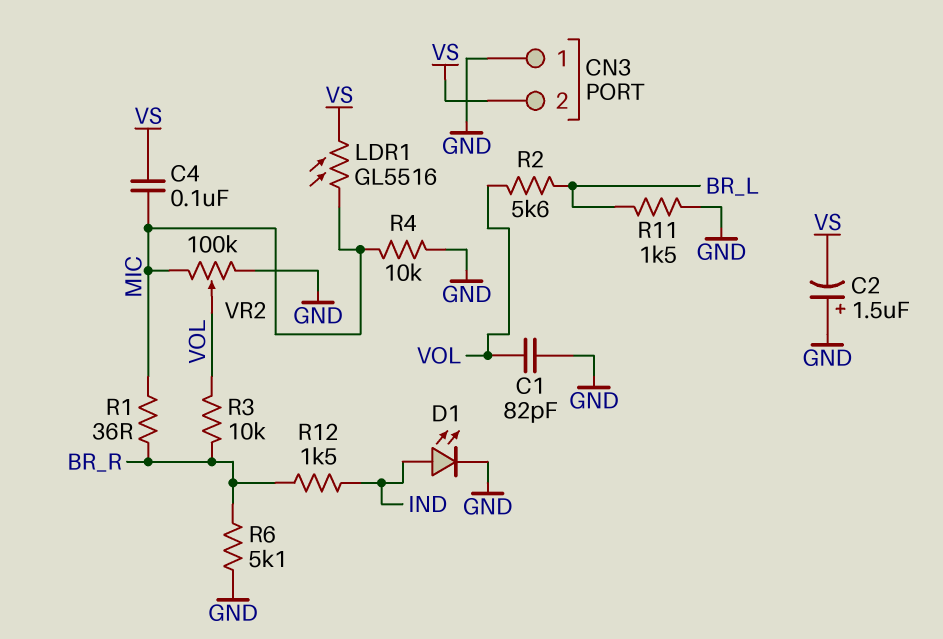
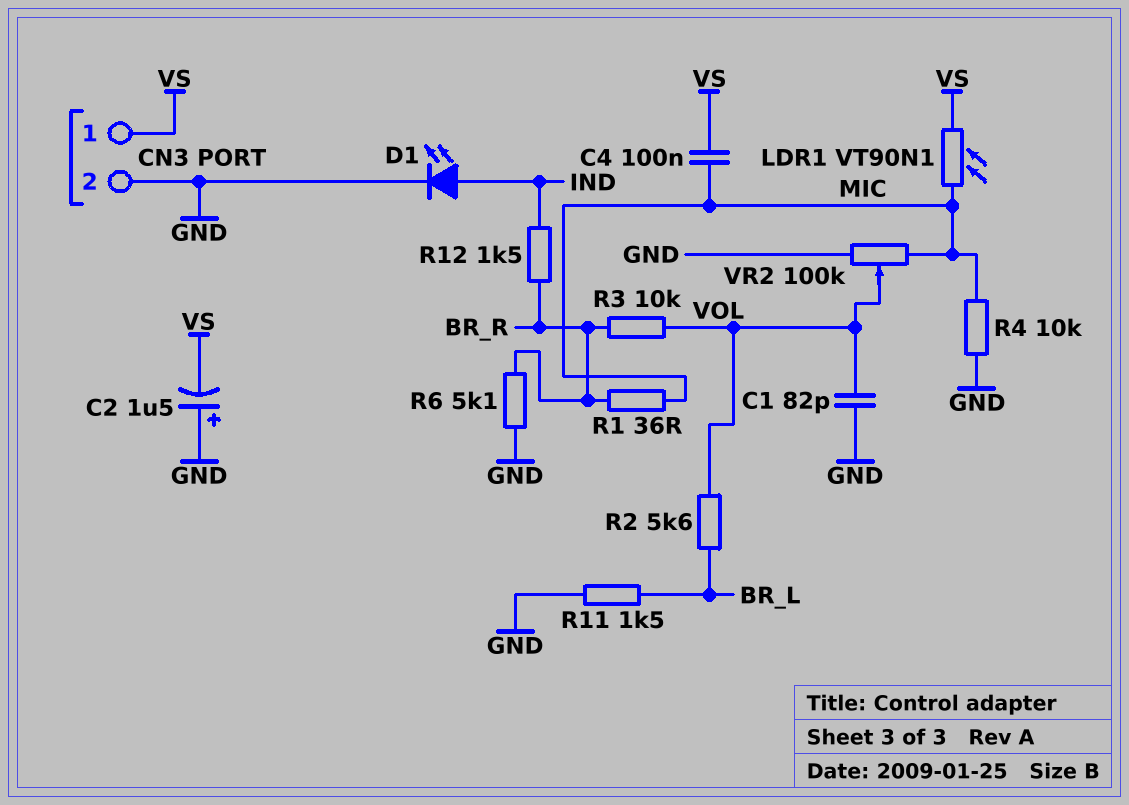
CN3 pin 1: GND -> VS
CN3 pin 2: VS -> GND
LDR1: GL5516 (MIC, VS) -> VT90N1 (MIC, VS)

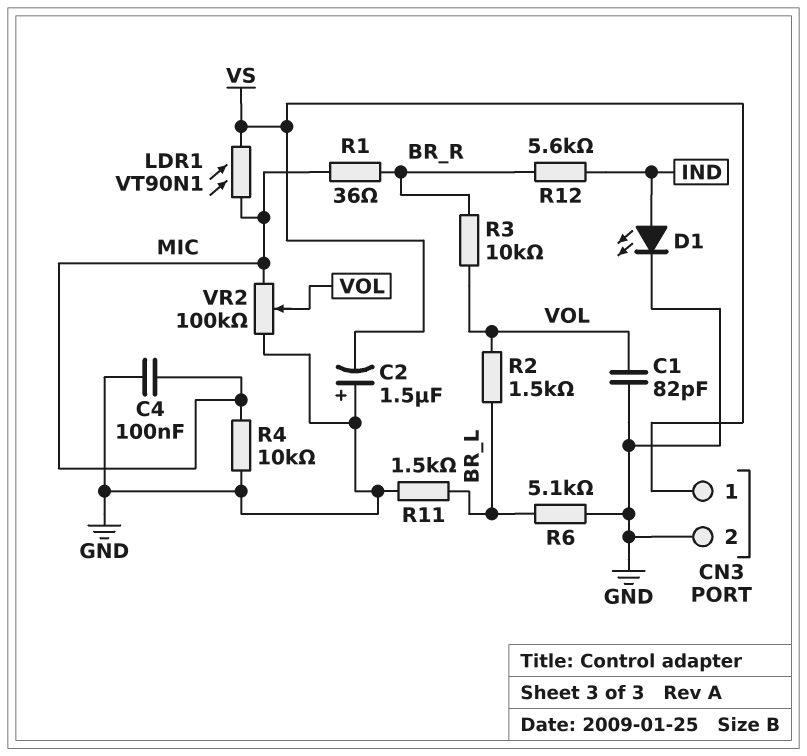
C4: 100nF (MIC, VS) -> 100nF (GND, MIC)
R2: 5.6k (BR_L, VOL) -> 1.5k (BR_L, VOL)
R6: 5.1k (BR_R, GND) -> 5.1k (BR_L, GND)
R12: 1.5k (BR_R, IND) -> 5.6k (BR_R, IND)

